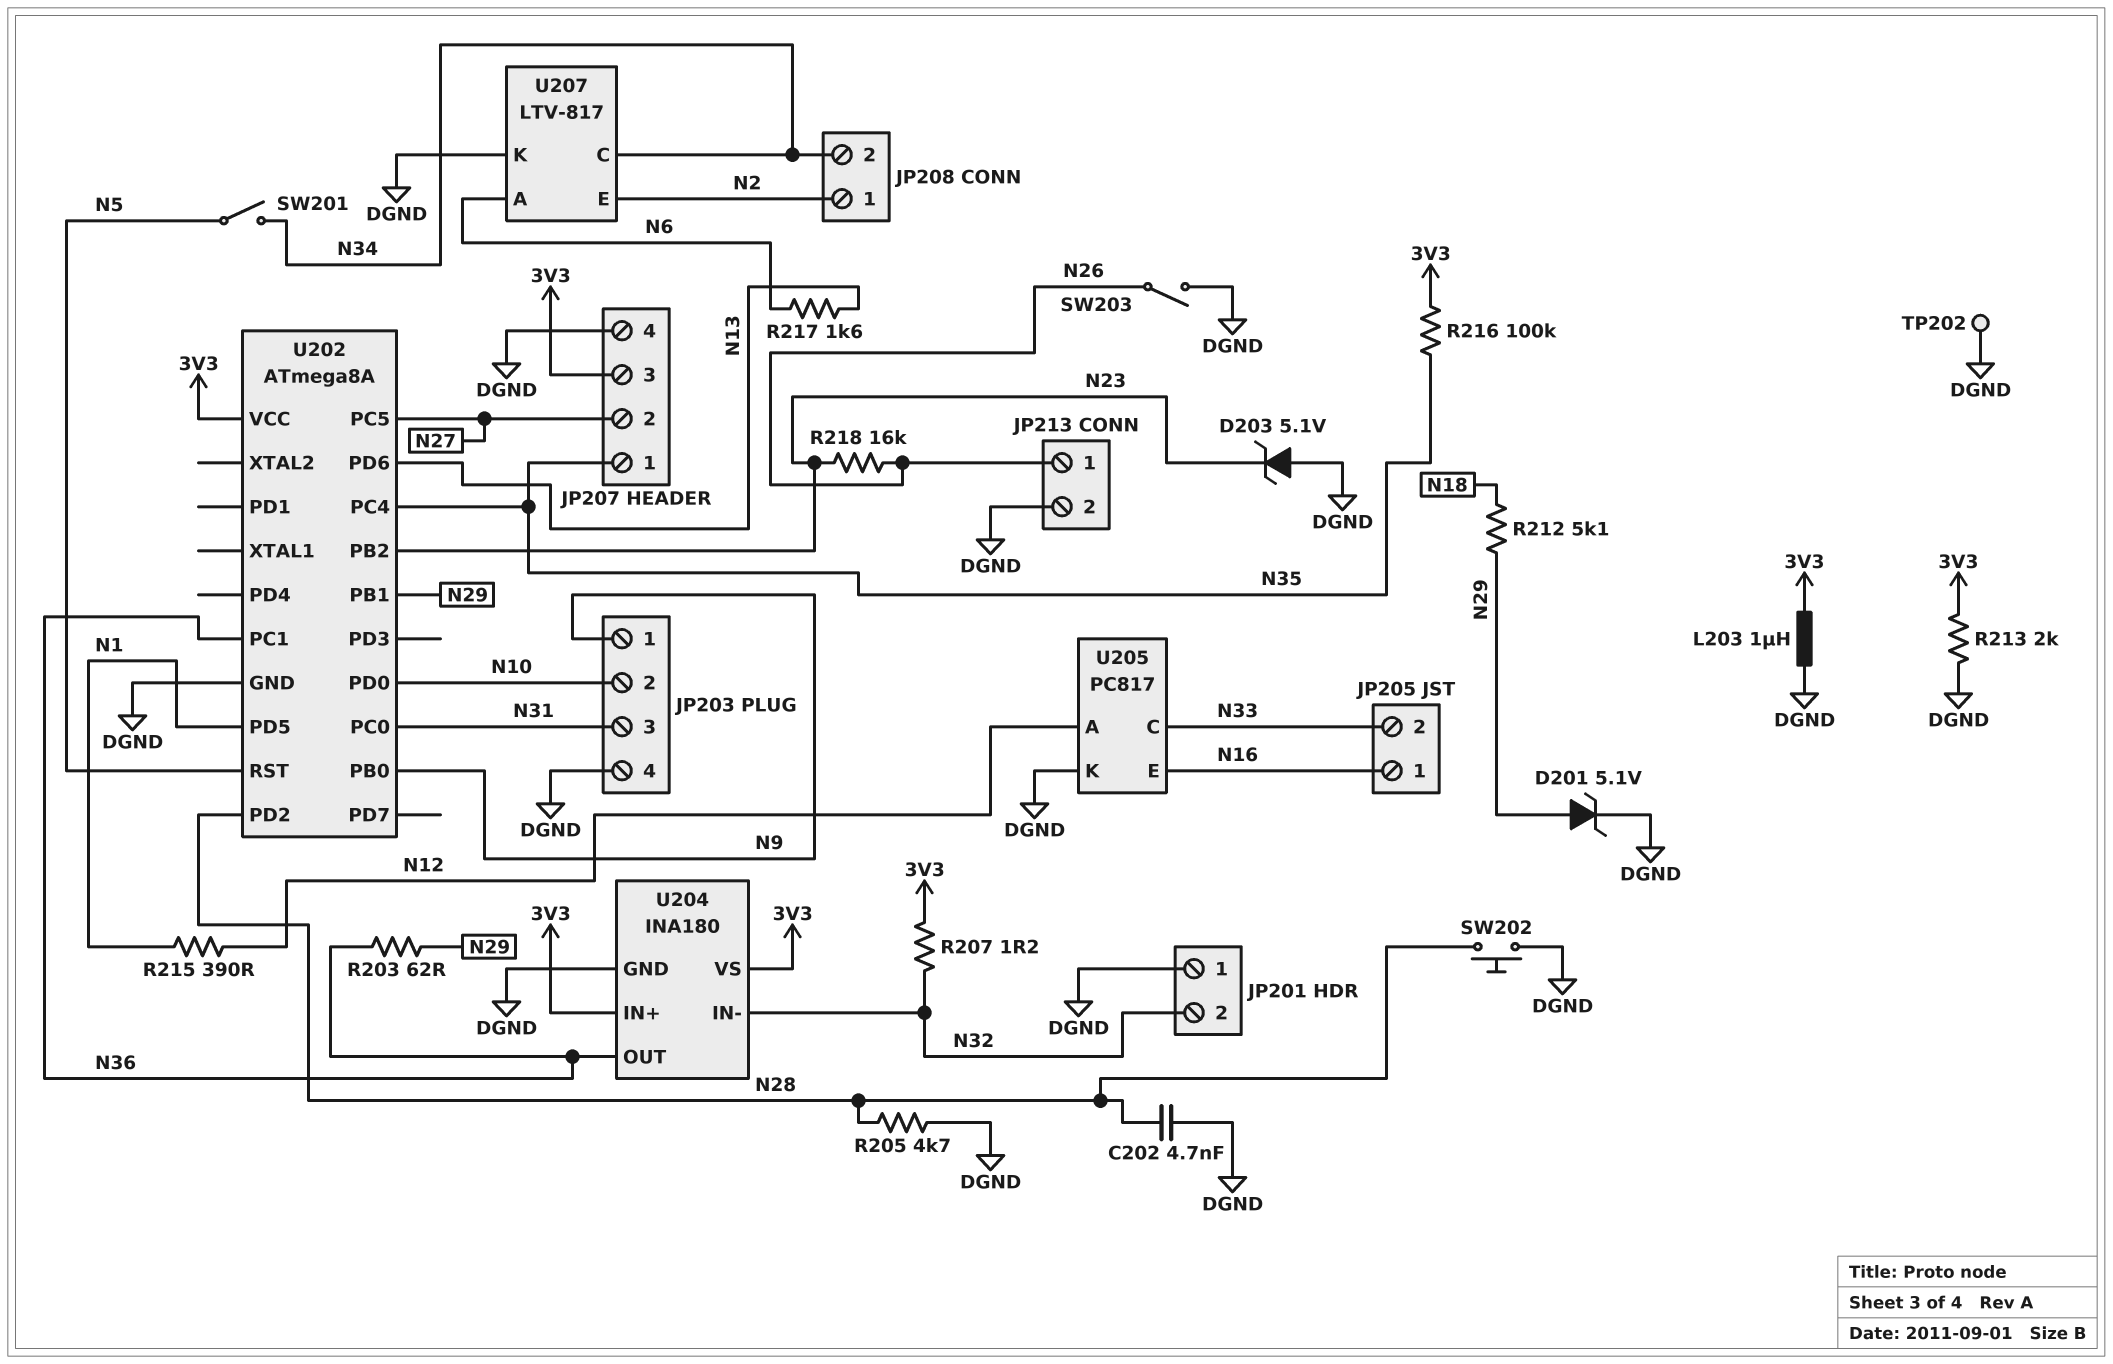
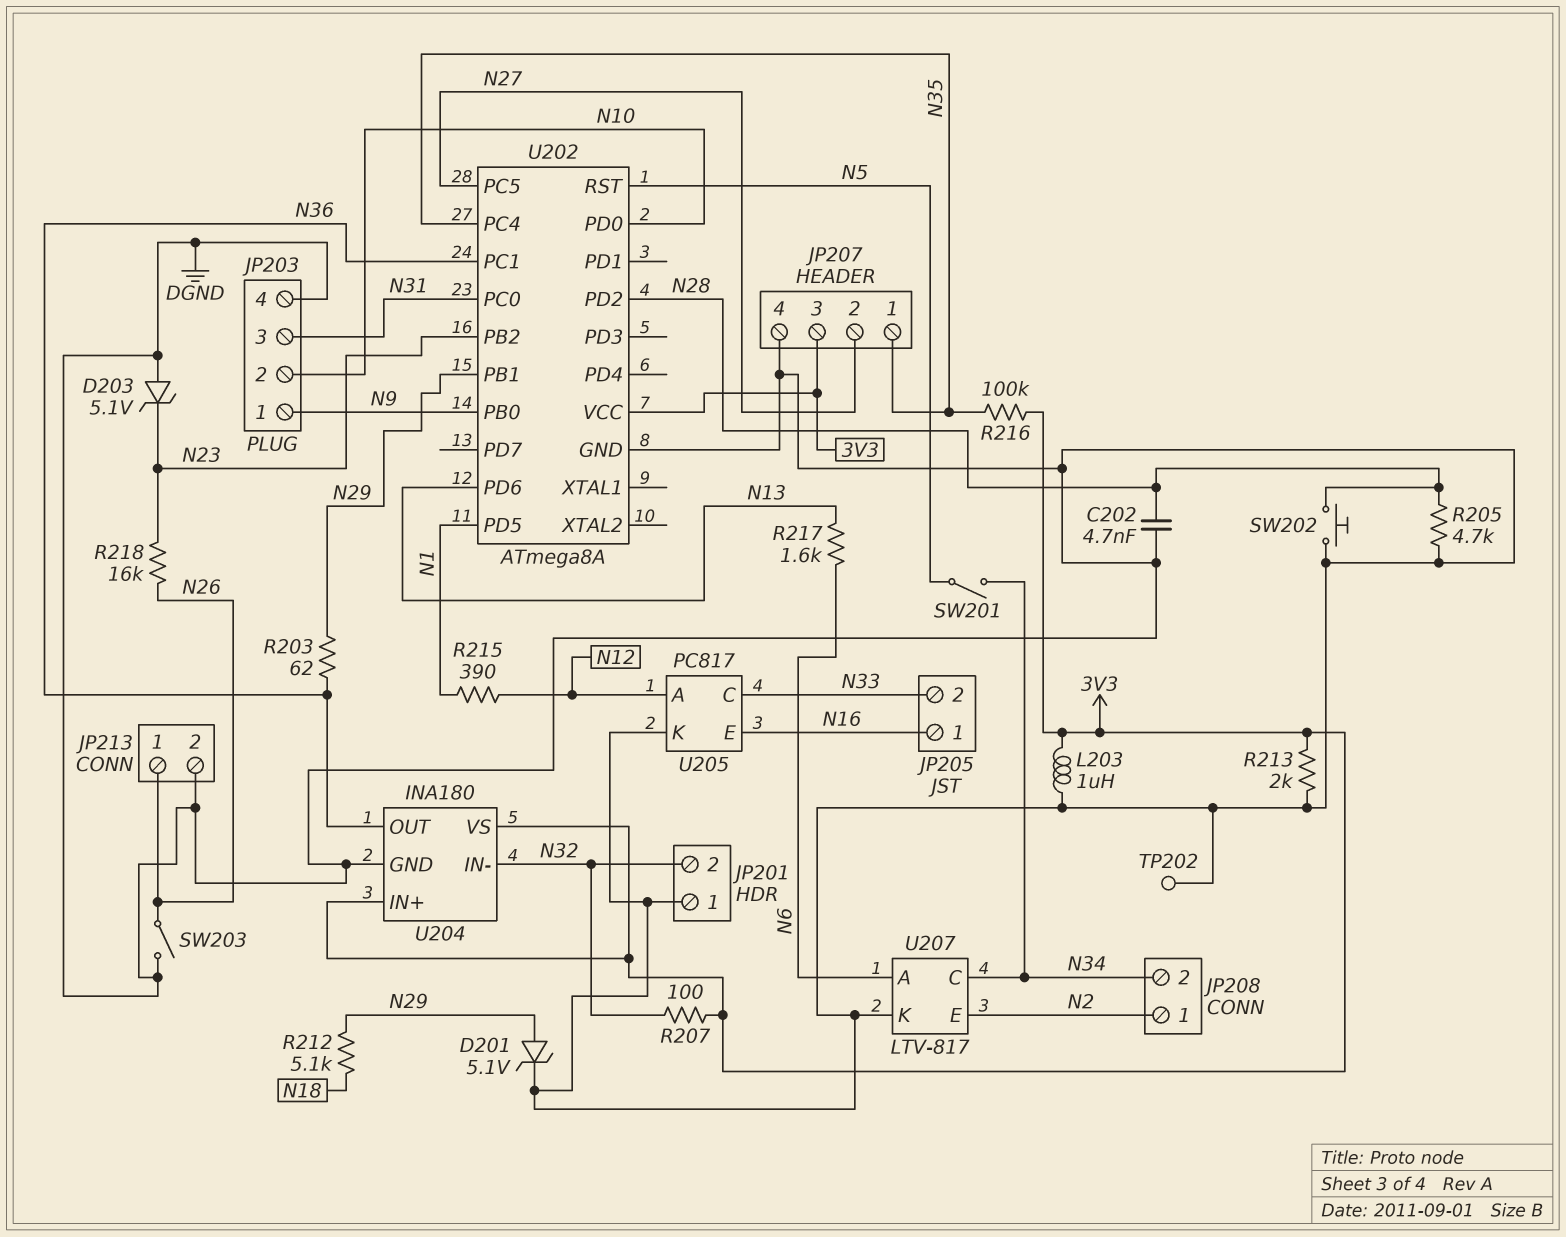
R207: 1.2 (3V3, N32) -> 100 (3V3, N32)

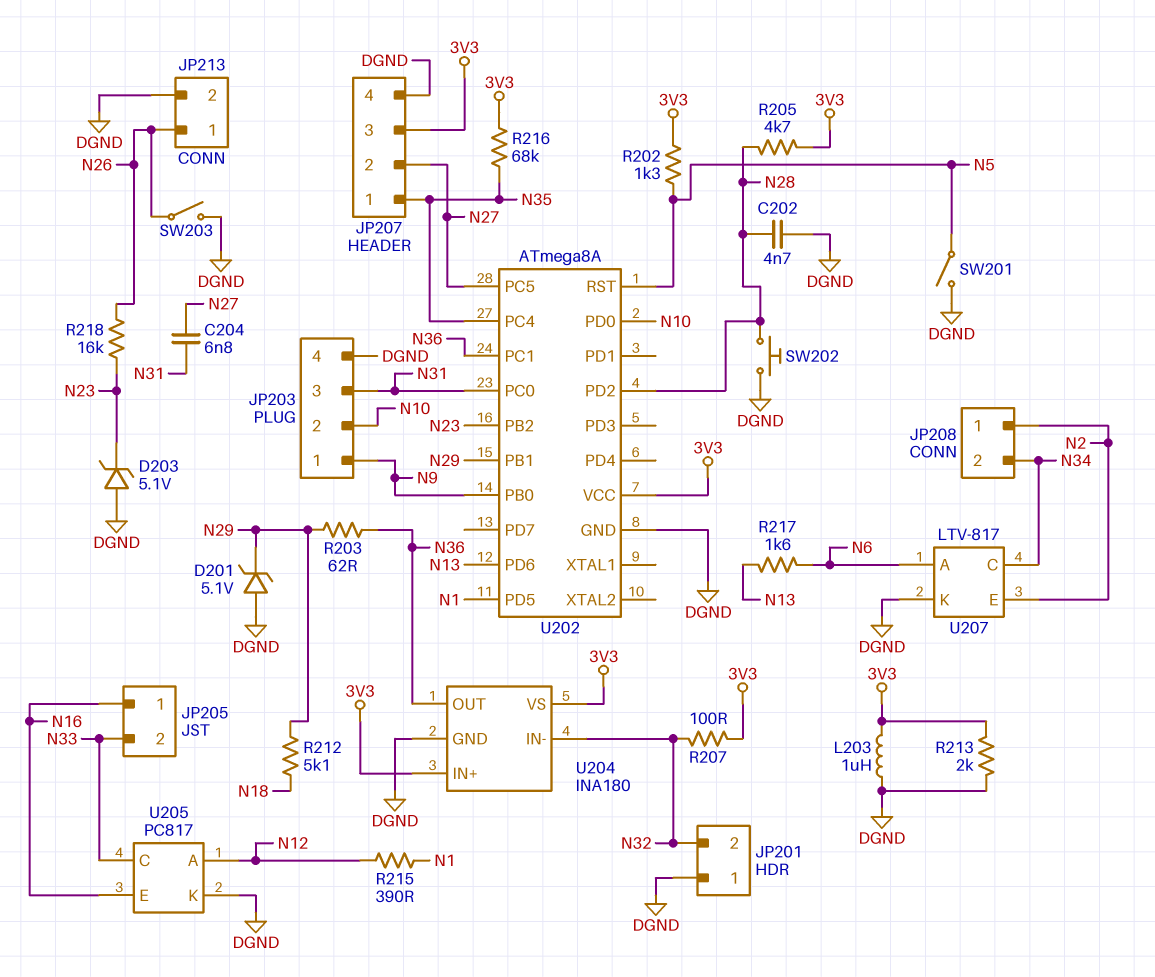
C204: none -> 6.8nF (N27, N31)
D201: zener 5.1V (A N29, K DGND) -> zener 5.1V (A DGND, K N29)
R202: none -> 1.3k (3V3, N5)
R205: 4.7k (DGND, N28) -> 4.7k (3V3, N28)
R216: 100k (3V3, N35) -> 68k (3V3, N35)
SW201: switch (N5, N34) -> switch (DGND, N5)
TP202: test point (DGND) -> none

